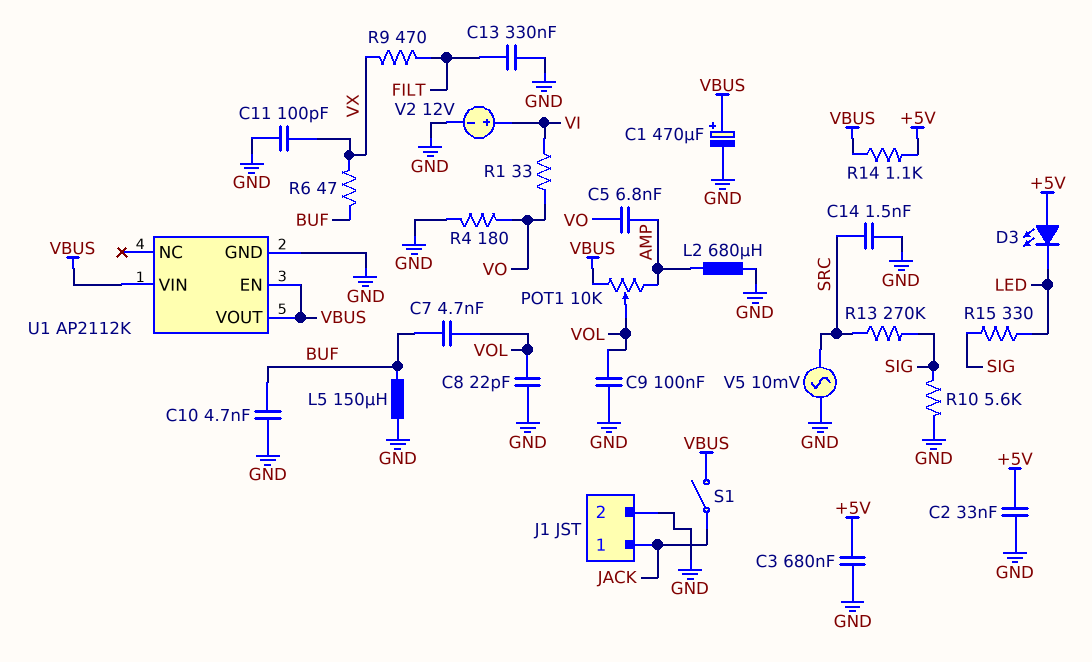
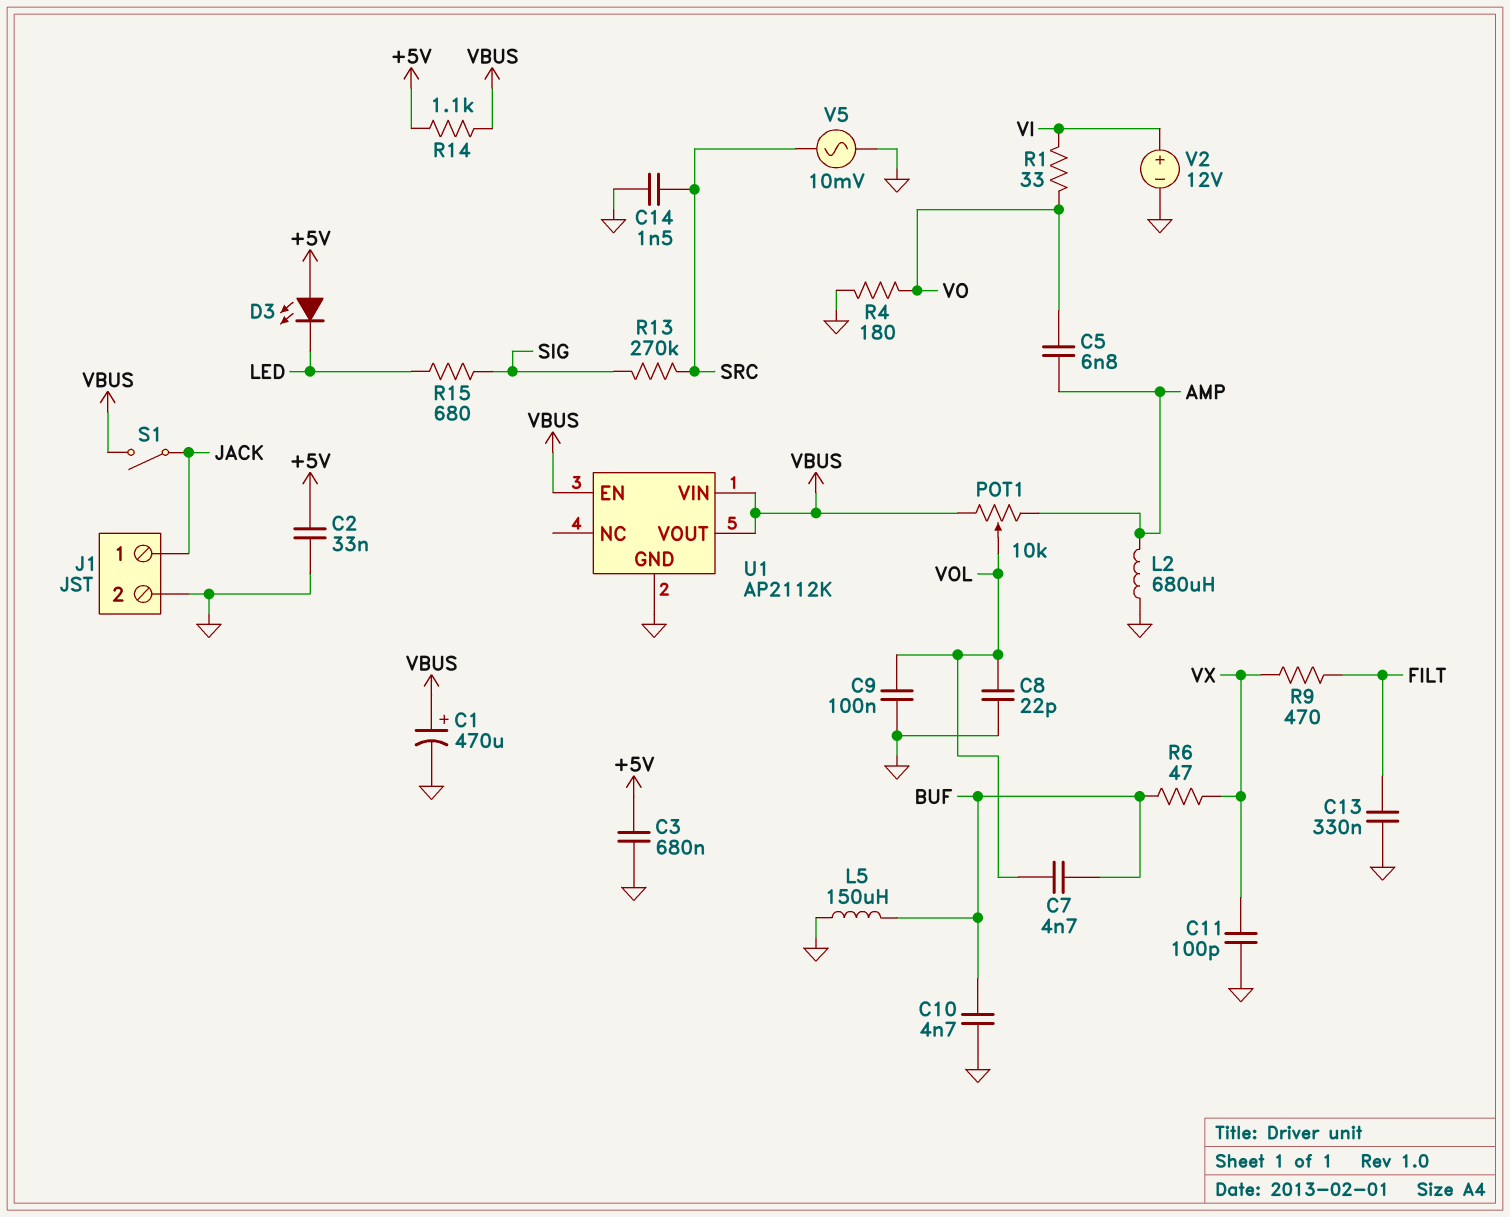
R10: 5.6k (GND, SIG) -> none
R15: 330 (LED, SIG) -> 680 (LED, SIG)

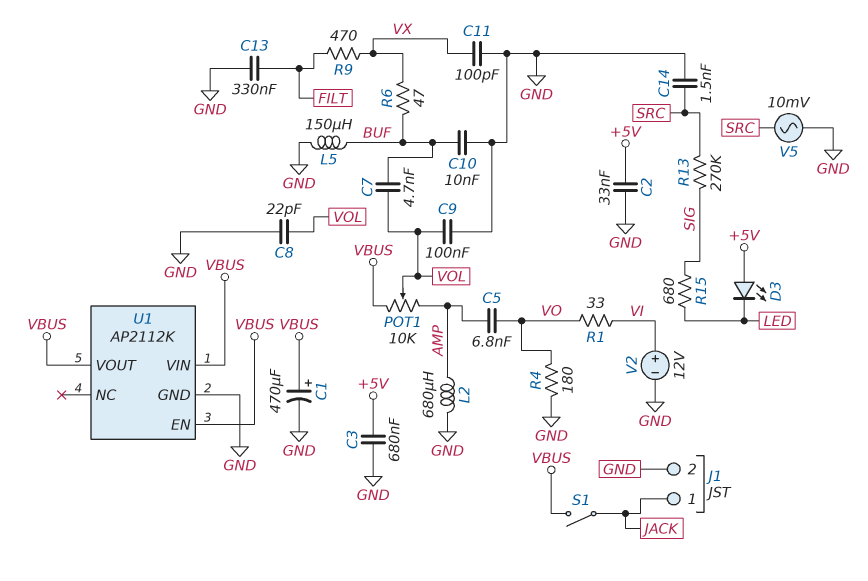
C10: 4.7nF (BUF, GND) -> 10nF (BUF, GND)
R14: 1.1k (+5V, VBUS) -> none

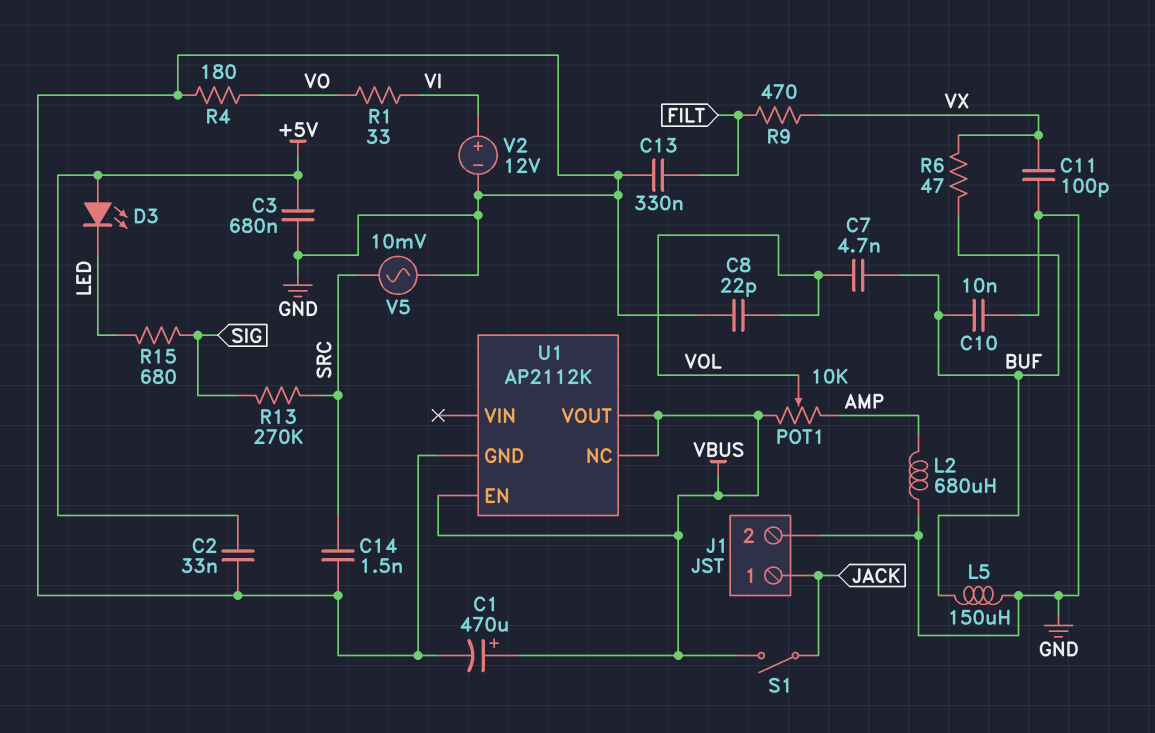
C5: 6.8nF (AMP, VO) -> none
C9: 100nF (GND, VOL) -> none
U1 pin NC: none -> VBUS
U1 pin VIN: VBUS -> none

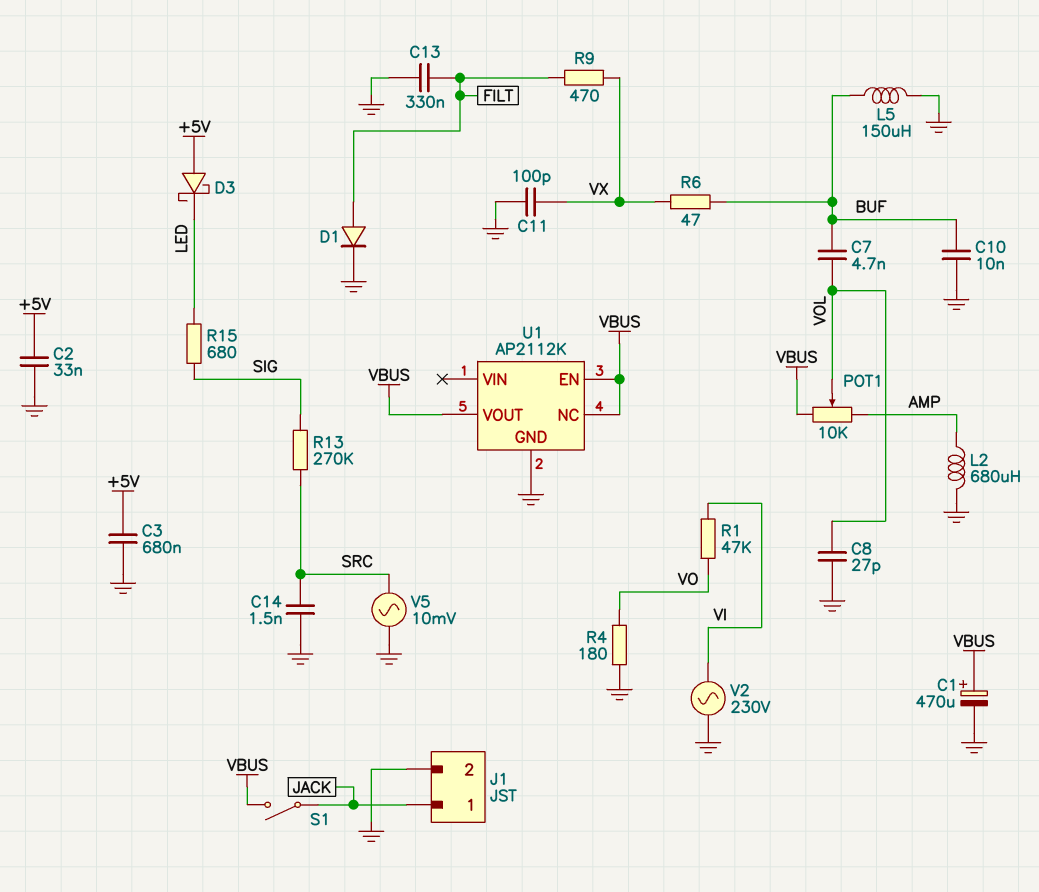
C8: 22pF (GND, VOL) -> 27pF (GND, VOL)
D1: none -> diode (A FILT, K GND)
D3: LED (A +5V, K LED) -> schottky (A +5V, K LED)
R1: 33 (VI, VO) -> 47k (VI, VO)
V2: 12V (plus VI, minus GND) -> AC 230V (GND, VI)

